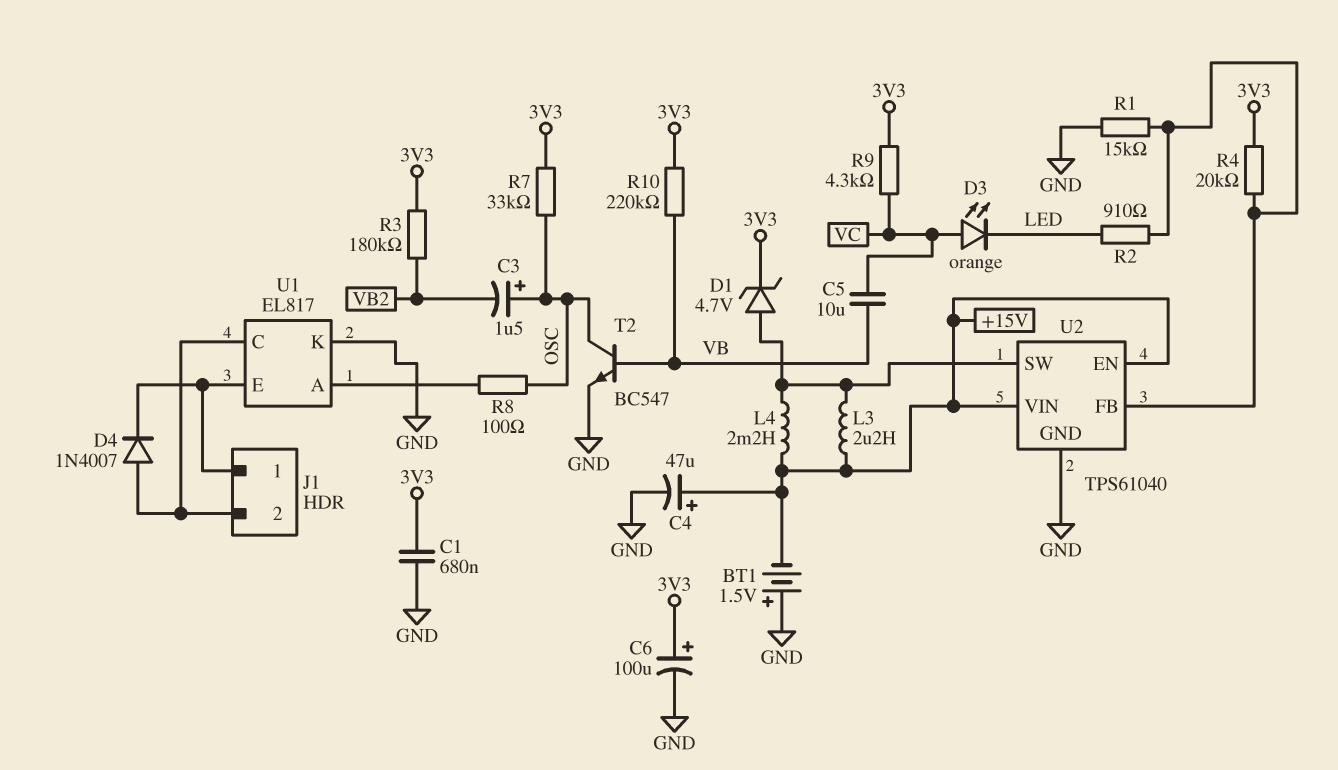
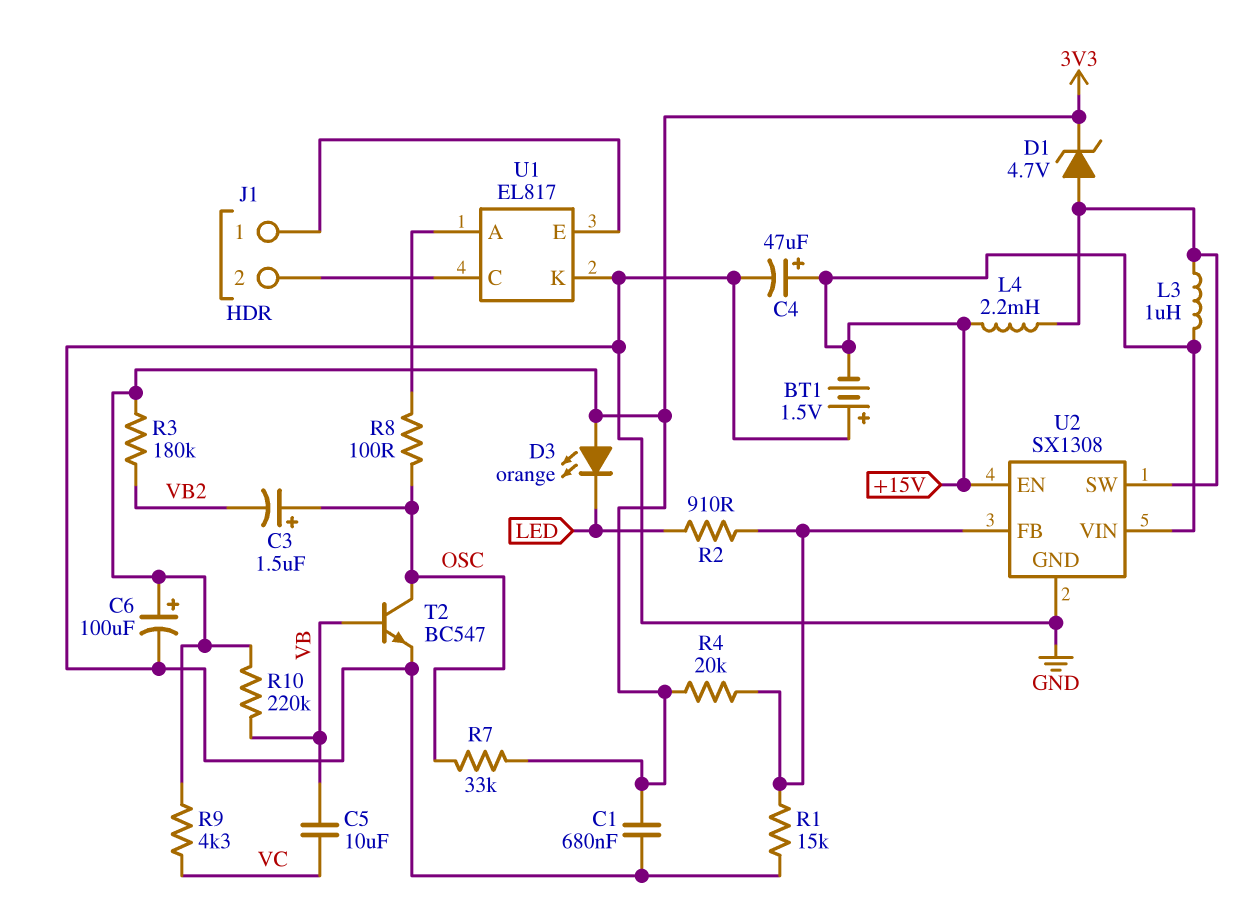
D3: LED orange (A VC, K LED) -> LED orange (A 3V3, K LED)
D4: diode 1N4007 (A J1/2, K J1/1) -> none
L3: 2.2uH (+15V, U2/SW) -> 1uH (+15V, U2/SW)
U2: TPS61040 -> SX1308

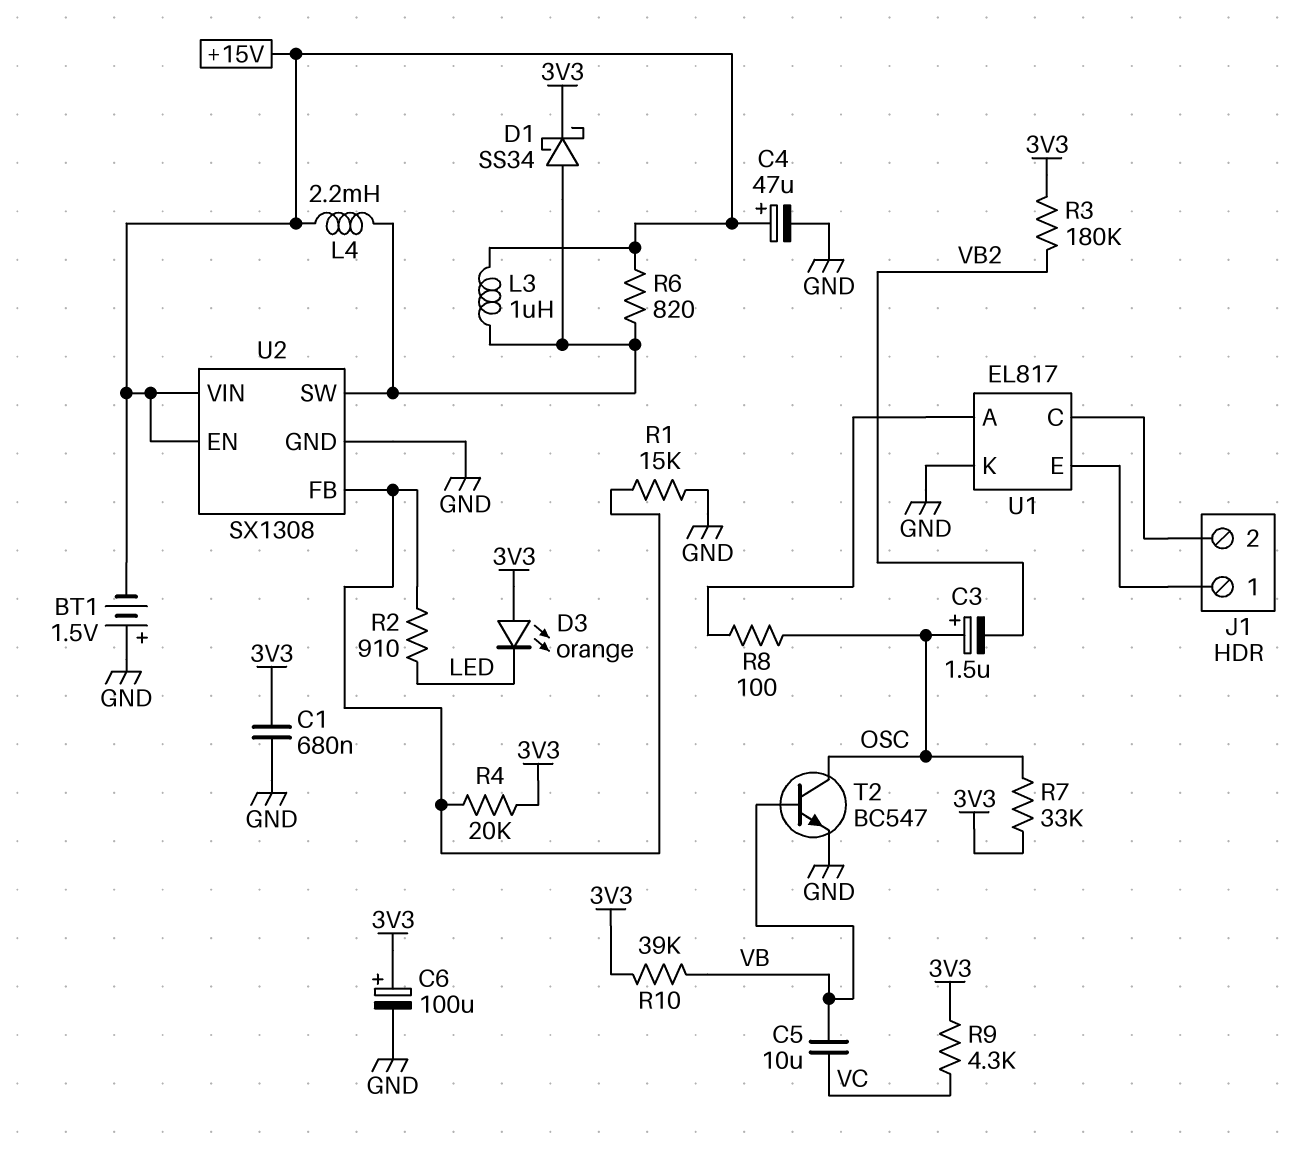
D1: zener 4.7V (A U2/SW, K 3V3) -> schottky SS34 (A U2/SW, K 3V3)
R6: none -> 820 (+15V, U2/SW)
R10: 220k (3V3, VB) -> 39k (3V3, VB)

